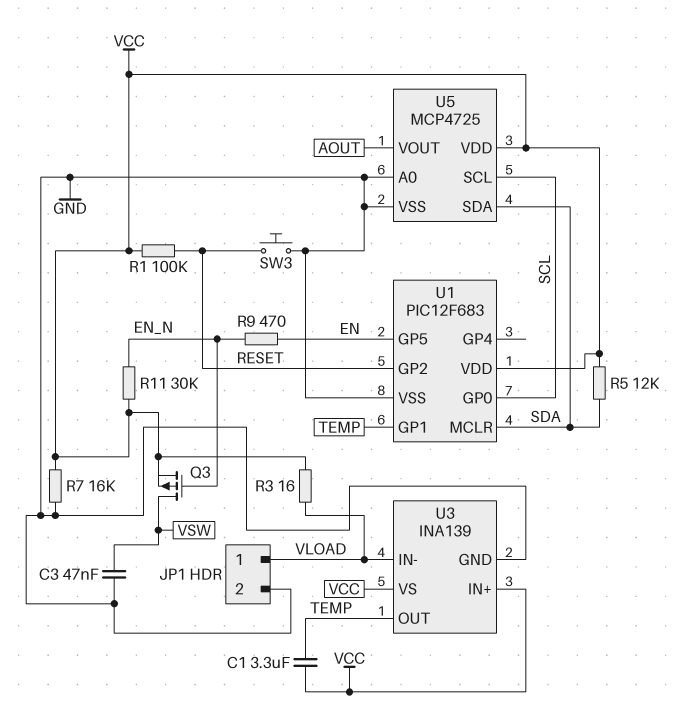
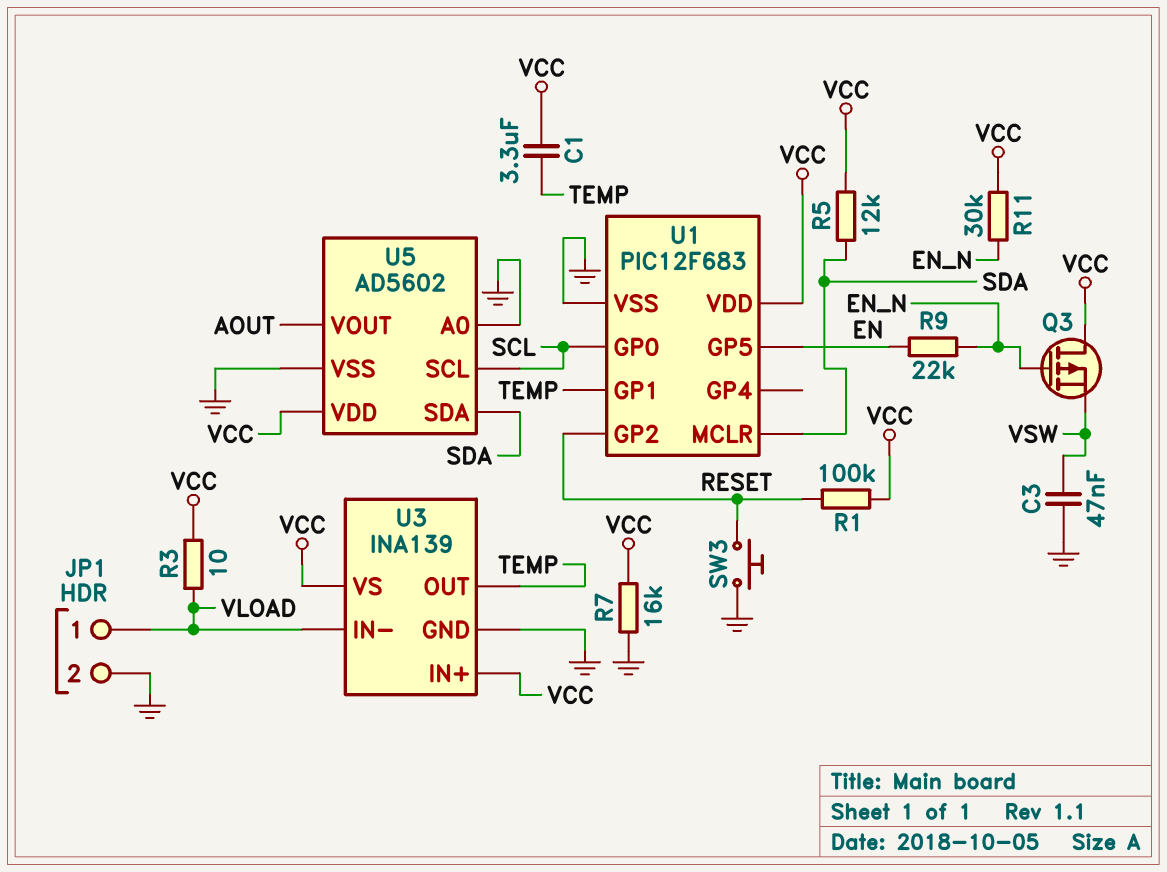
Q3: PMOS (G EN_N, D VSW, S VCC) -> PMOS (G EN_N, D VCC, S VSW)
R3: 16 (VCC, VLOAD) -> 10 (VCC, VLOAD)
R9: 470 (EN, EN_N) -> 22k (EN, EN_N)
U5: MCP4725 -> AD5602

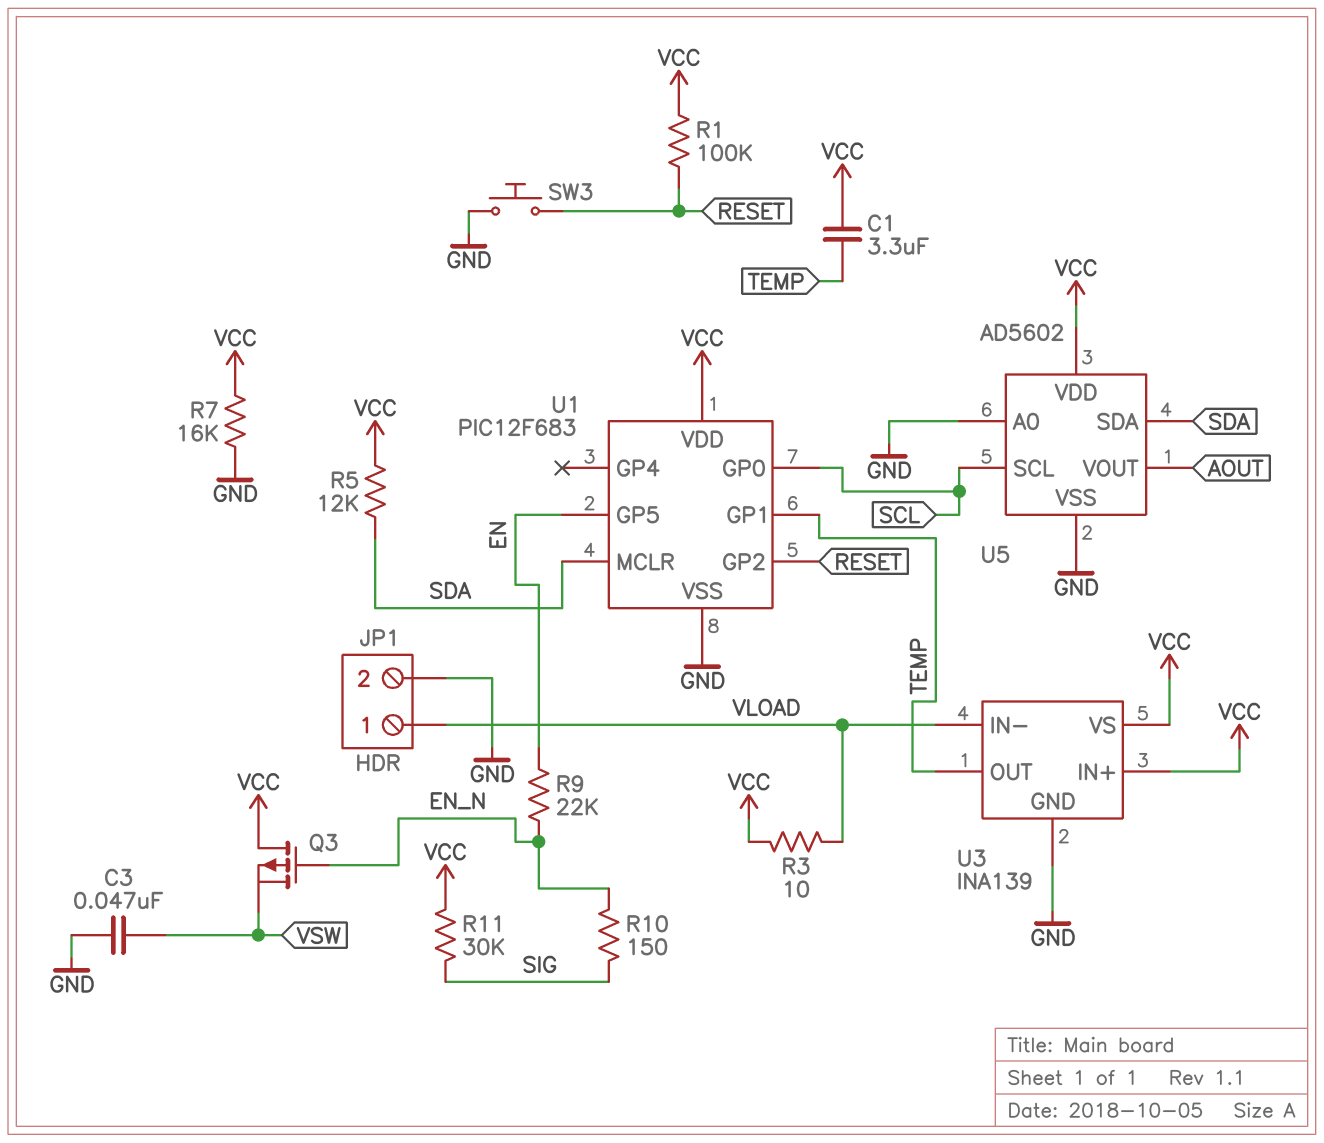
R10: none -> 150 (EN_N, SIG)
R11: 30k (EN_N, VCC) -> 30k (SIG, VCC)

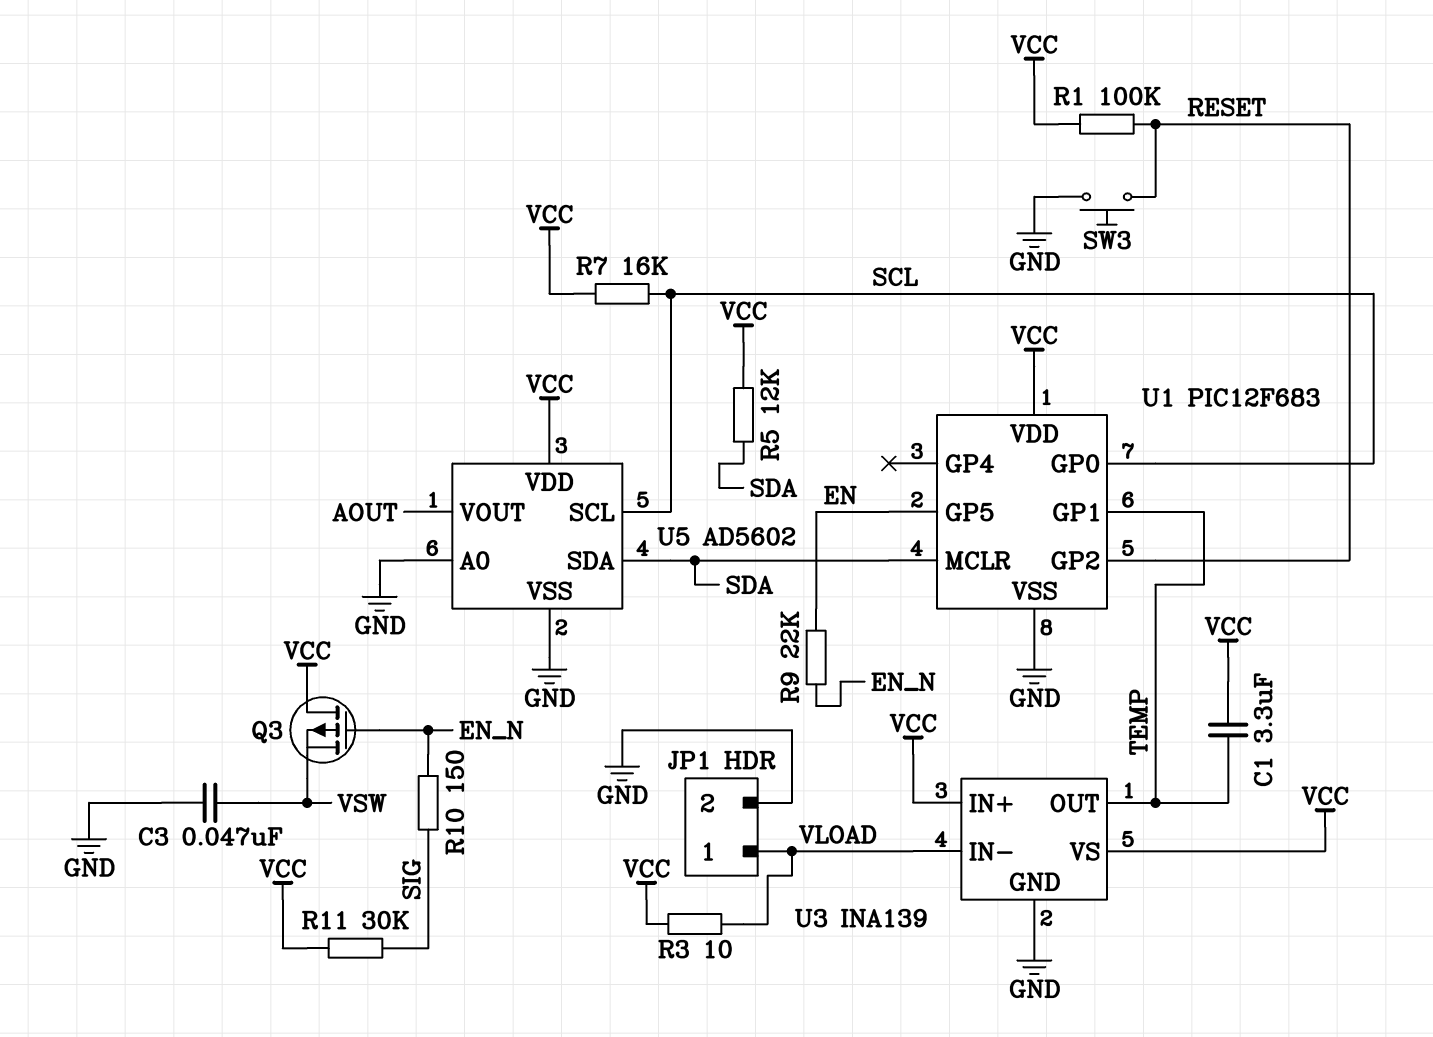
R7: 16k (GND, VCC) -> 16k (SCL, VCC)

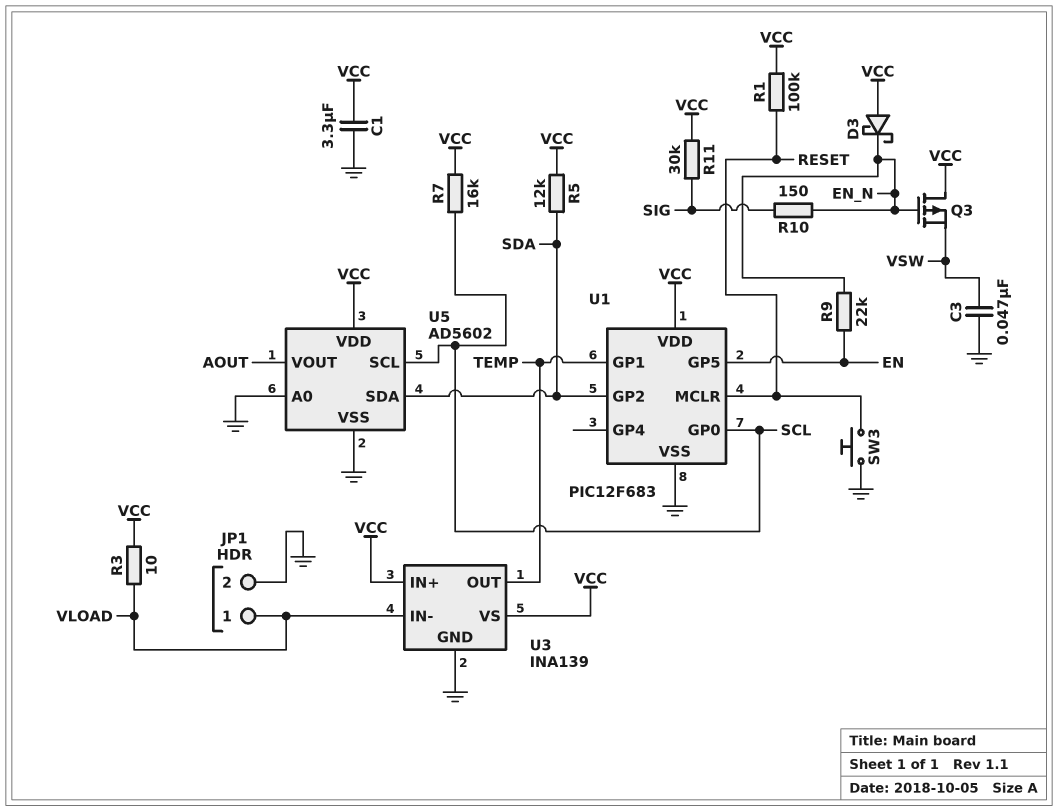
C1: 3.3uF (TEMP, VCC) -> 3.3uF (GND, VCC)
D3: none -> schottky (A VCC, K EN_N)
U1 pin GP2: RESET -> SDA
U1 pin MCLR: SDA -> RESET

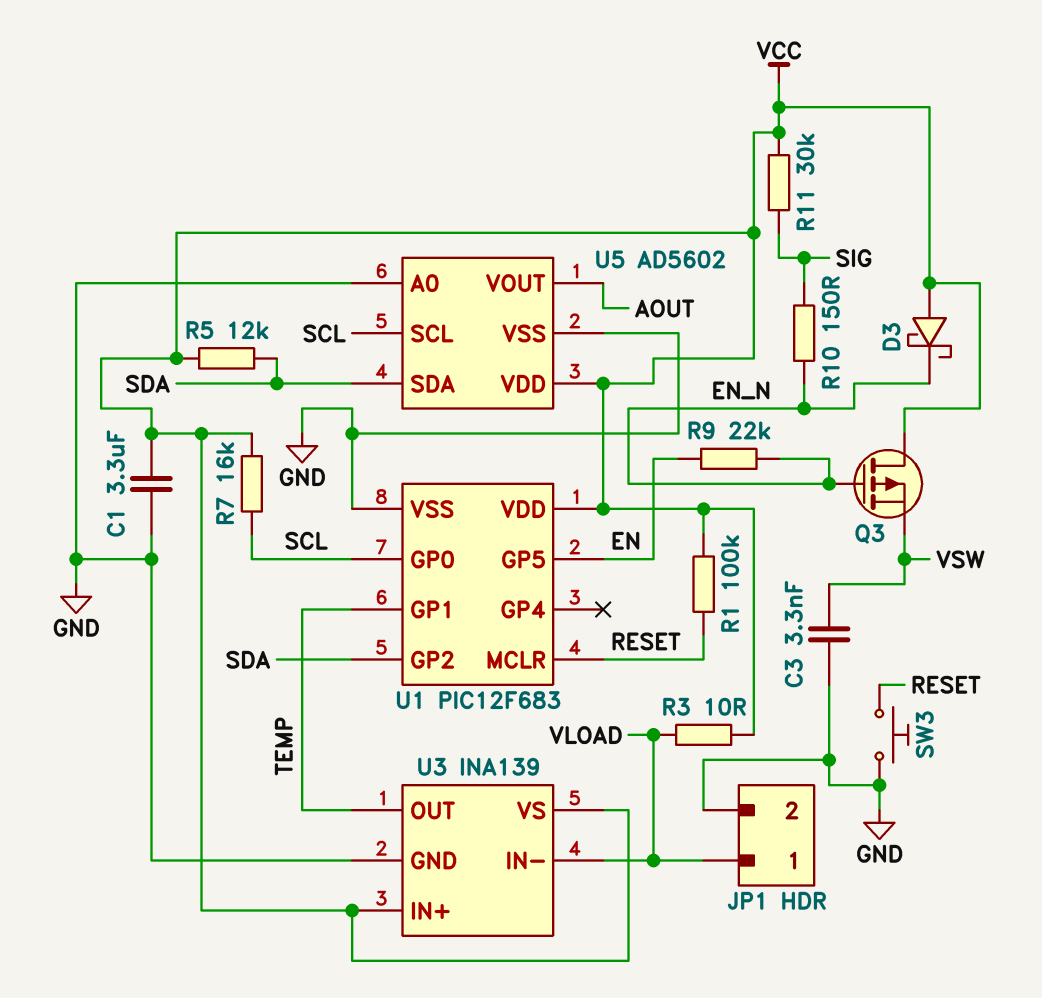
C3: 47nF (GND, VSW) -> 3.3nF (GND, VSW)

